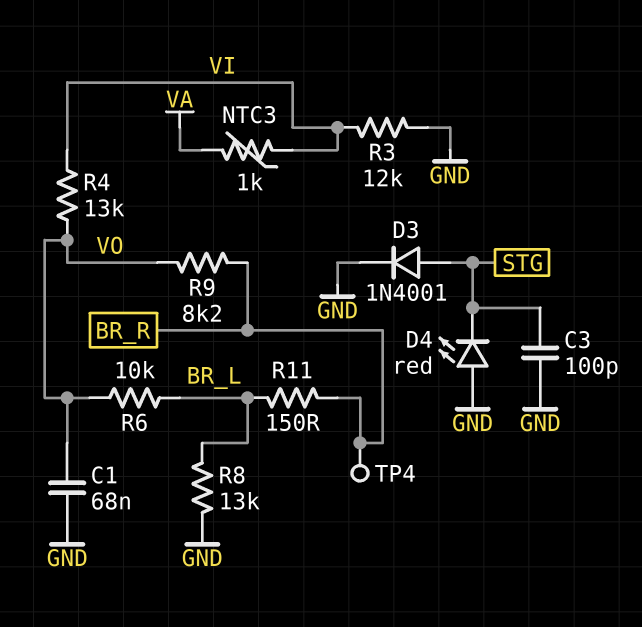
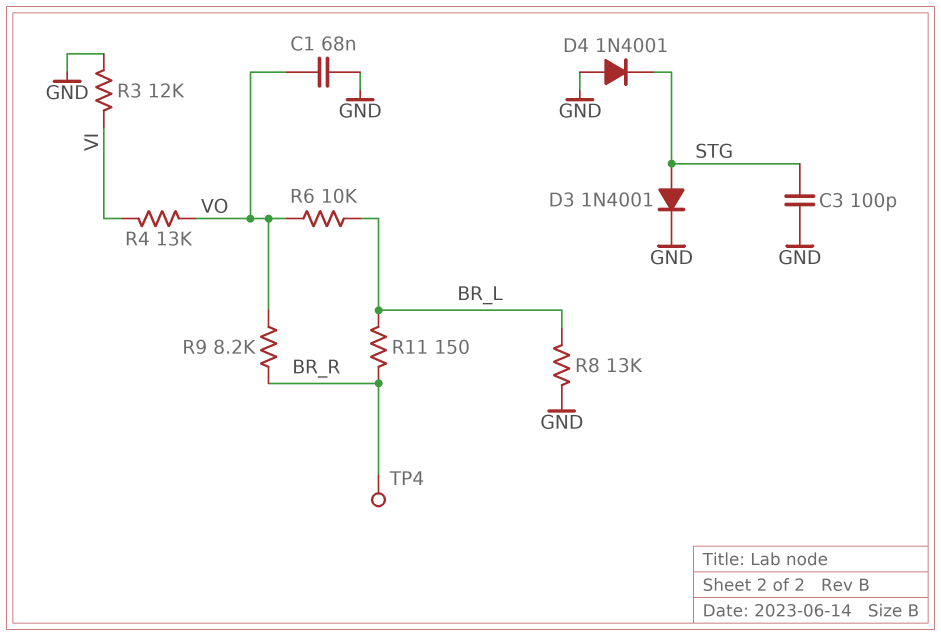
D4: LED red (A GND, K STG) -> diode 1N4001 (A GND, K STG)
NTC3: 1k (VA, VI) -> none

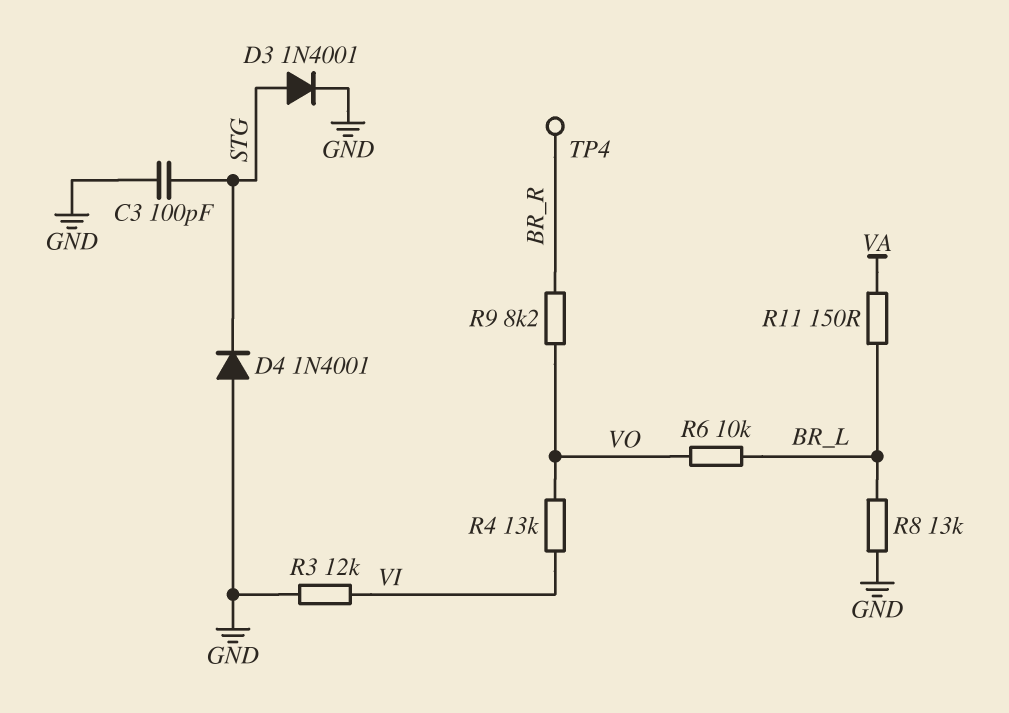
C1: 68nF (GND, VO) -> none
R11: 150 (BR_L, BR_R) -> 150 (BR_L, VA)

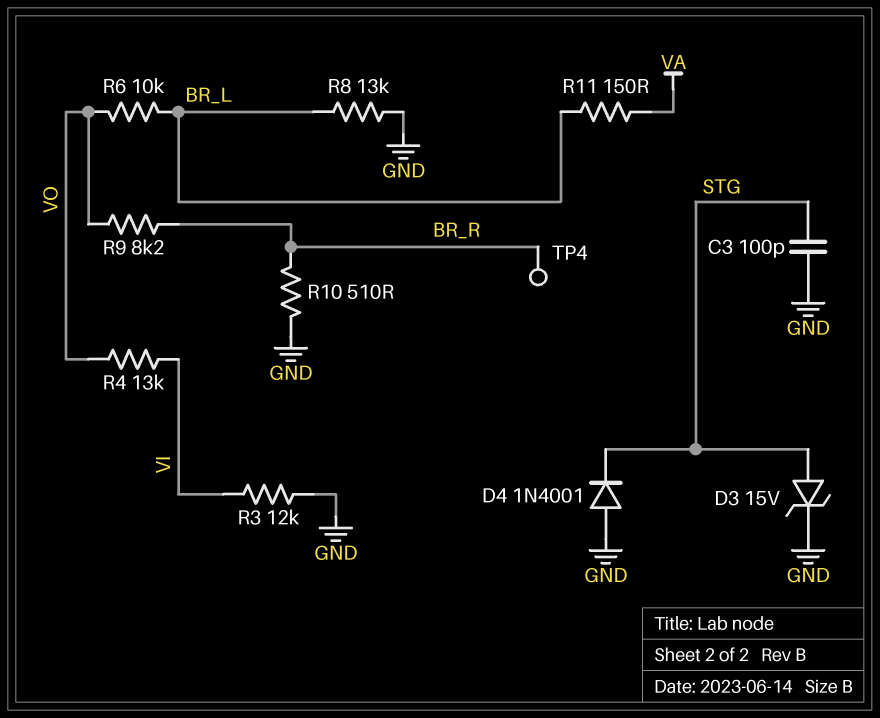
D3: diode 1N4001 (A STG, K GND) -> zener 15V (A STG, K GND)
R10: none -> 510 (BR_R, GND)

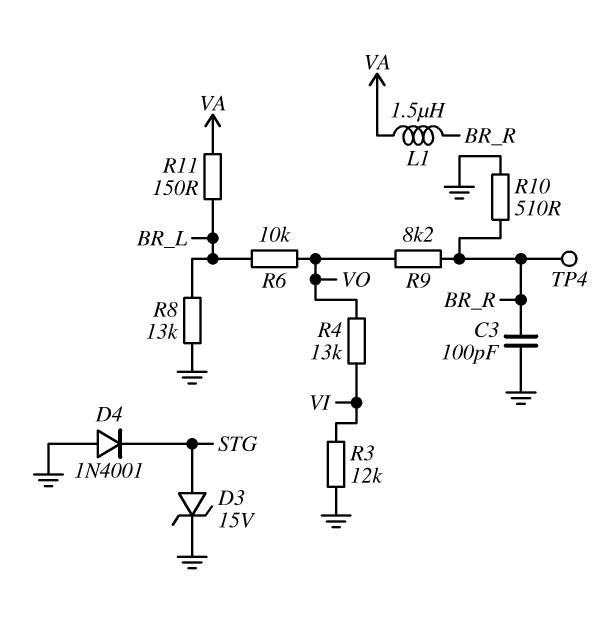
C3: 100pF (GND, STG) -> 100pF (BR_R, GND)
L1: none -> 1.5uH (BR_R, VA)

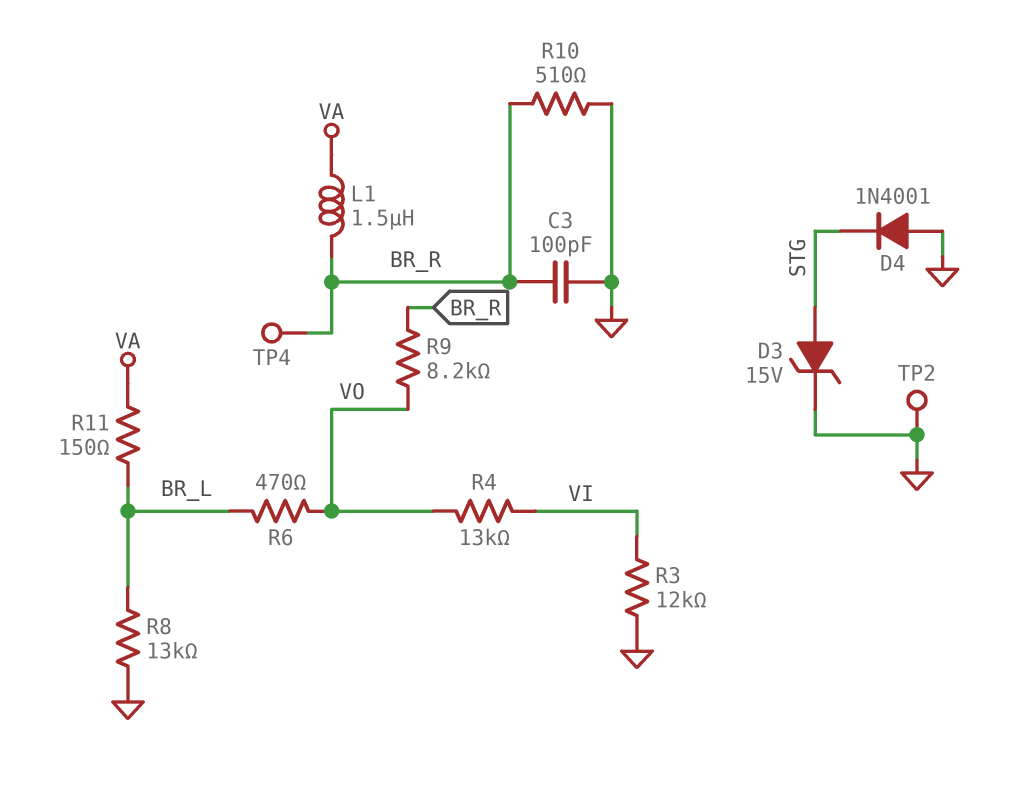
R6: 10k (BR_L, VO) -> 470 (BR_L, VO)
TP2: none -> test point (GND)

